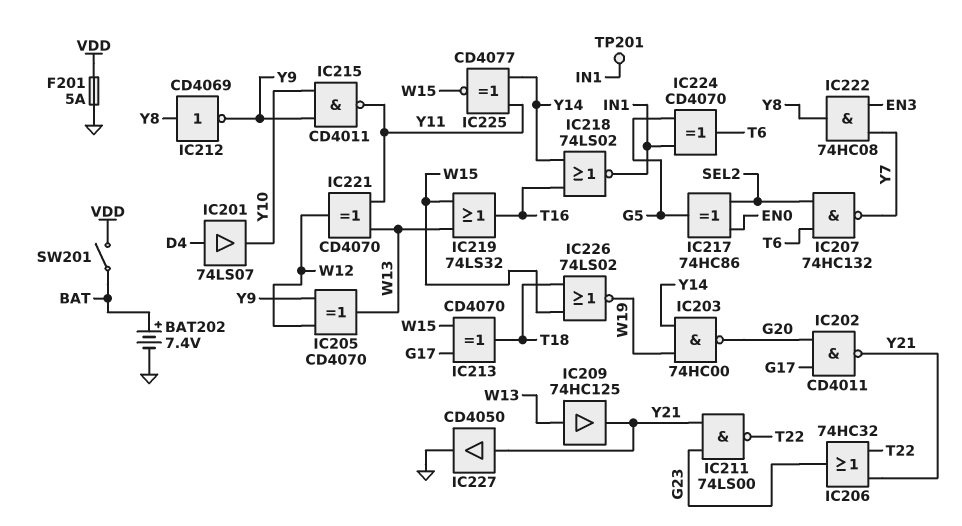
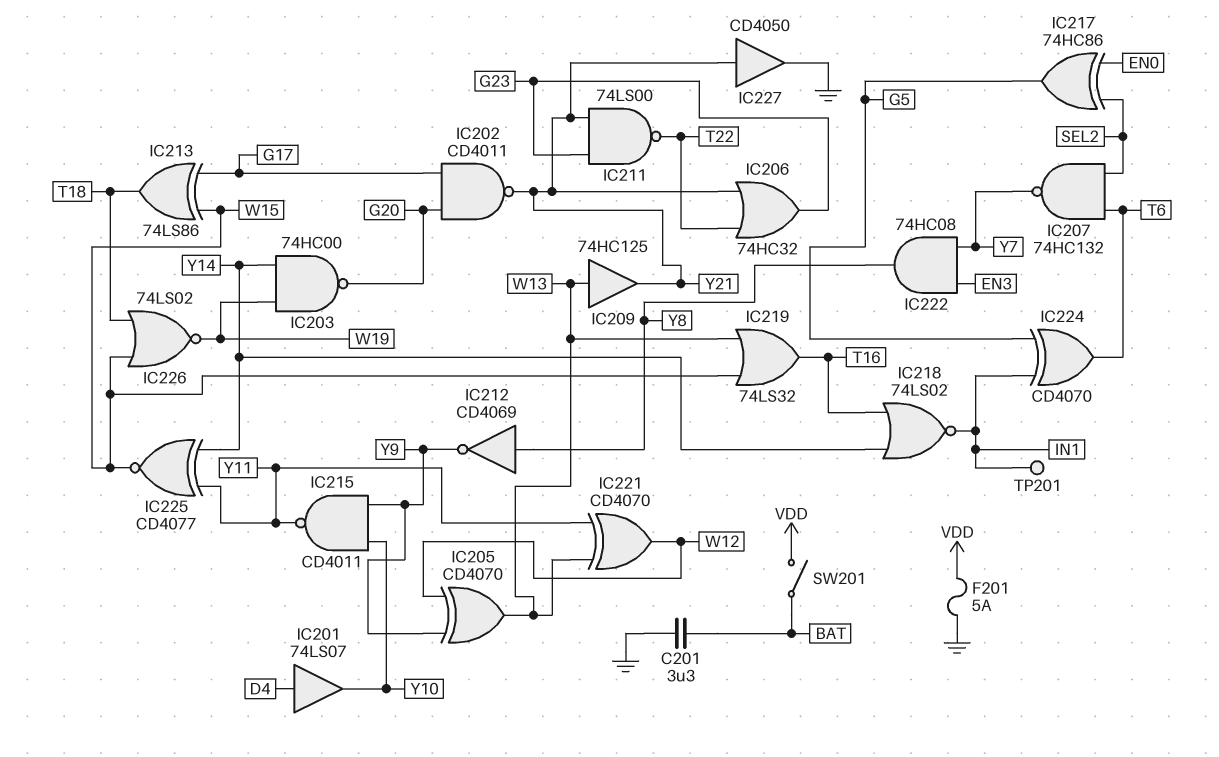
BAT202: 7.4V (plus BAT, minus GND) -> none
C201: none -> 3.3uF (BAT, GND)
IC213: XOR CD4070 (in G17, in W15, out T18) -> XOR 74LS86 (in G17, in W15, out T18)

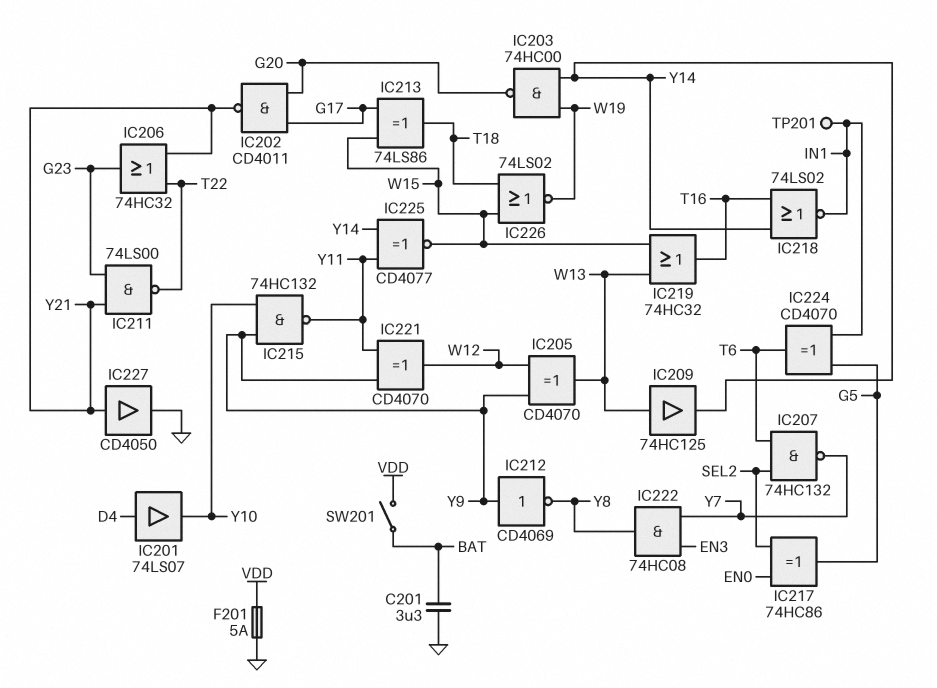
IC209: buffer 74HC125 (in W13, out Y21) -> buffer 74HC125 (in W13, out Y14)
IC212: NOT CD4069 (in Y8, out Y9) -> NOT CD4069 (in Y9, out Y8)
IC215: NAND CD4011 (in Y9, in Y10, out Y11) -> NAND 74HC132 (in Y9, in Y10, out Y11)
IC219: OR 74LS32 (in W13, in W15, out T16) -> OR 74HC32 (in W13, in W15, out T16)
IC221: XOR CD4070 (in W13, in Y11, out W12) -> XOR CD4070 (in Y9, in Y11, out W12)

